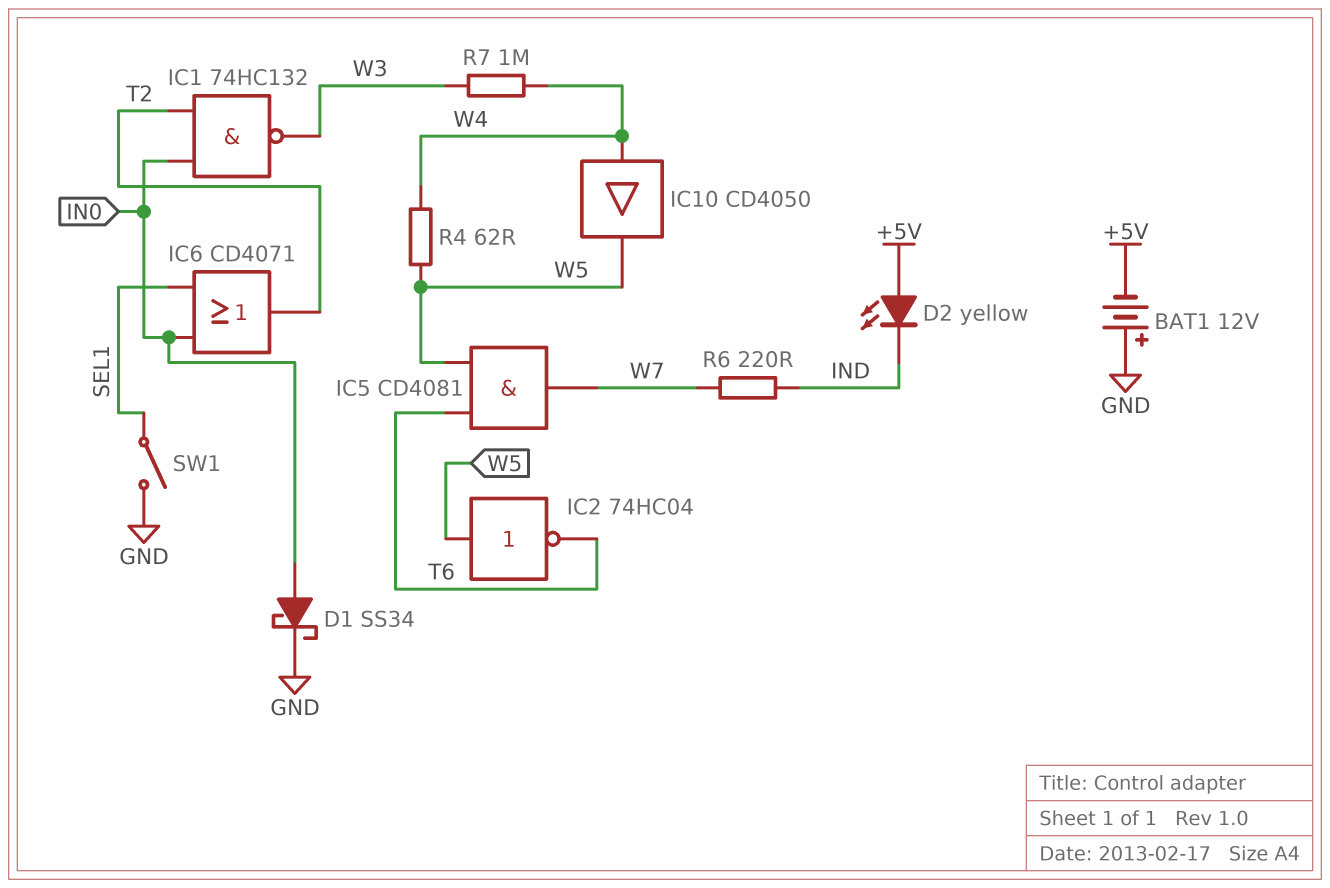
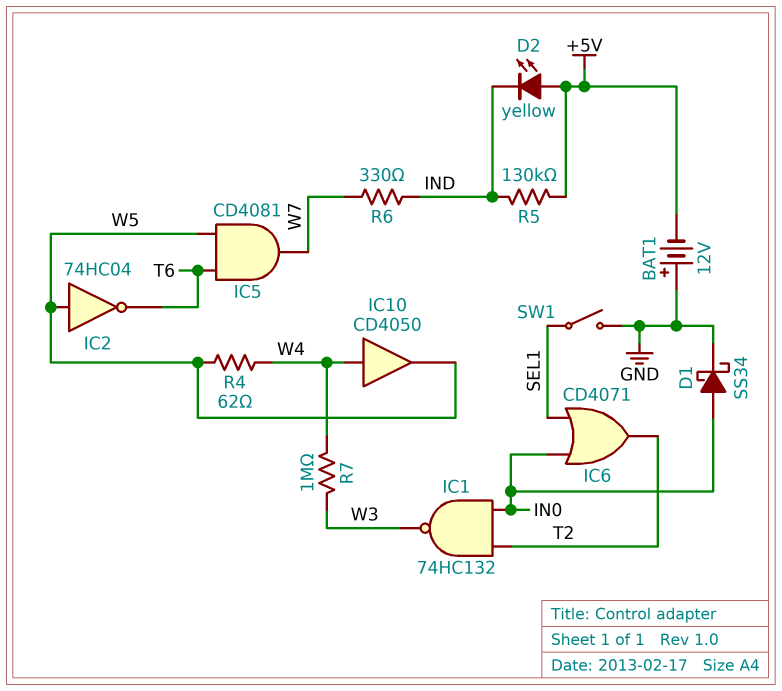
R5: none -> 130k (+5V, IND)
R6: 220 (IND, W7) -> 330 (IND, W7)

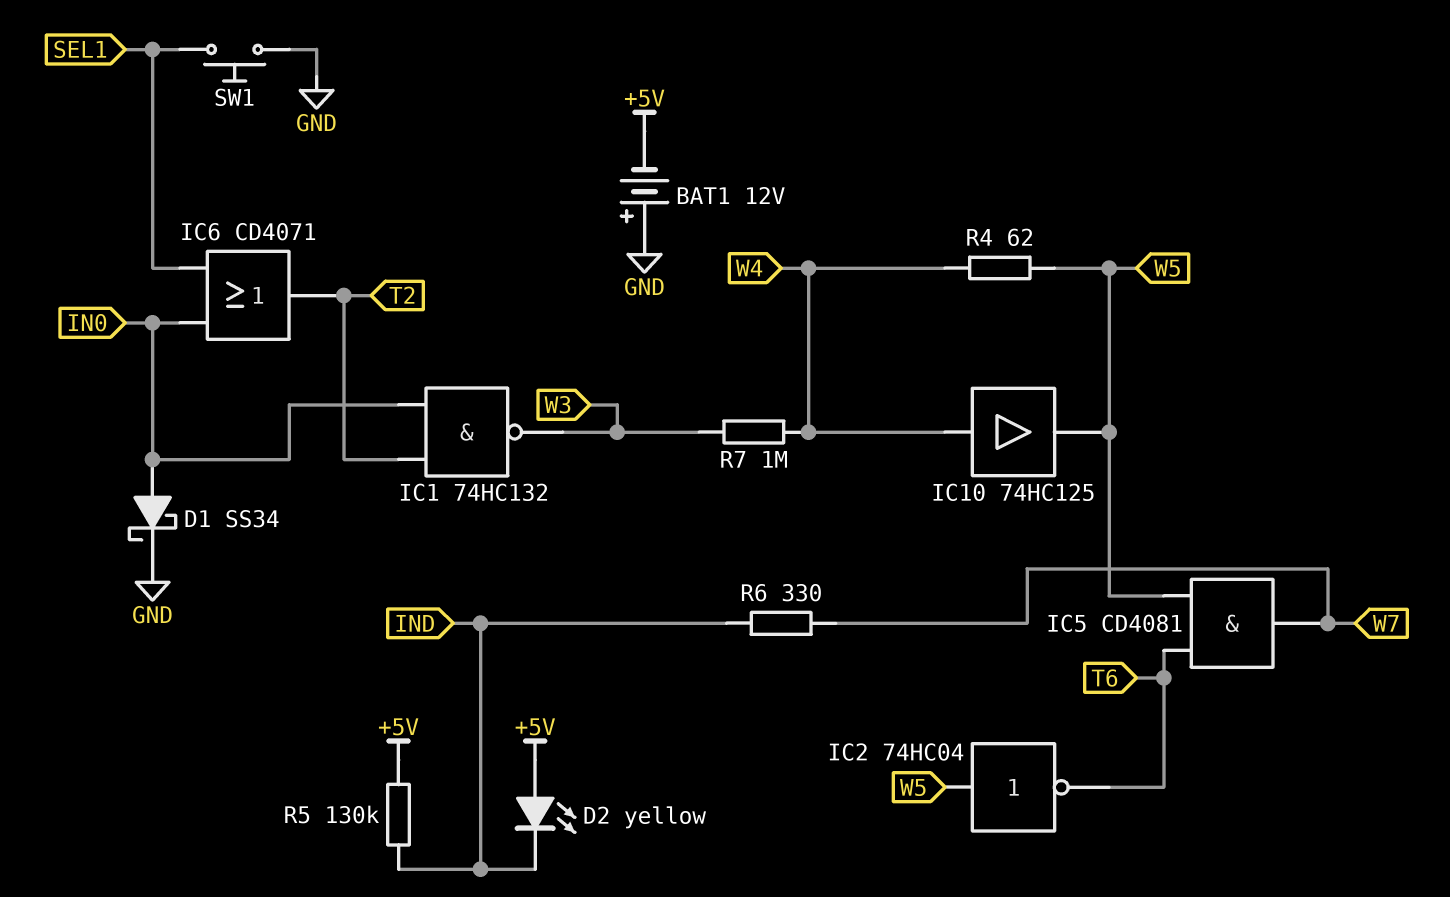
IC10: buffer CD4050 (in W4, out W5) -> buffer 74HC125 (in W4, out W5)
SW1: switch (GND, SEL1) -> button (GND, SEL1)

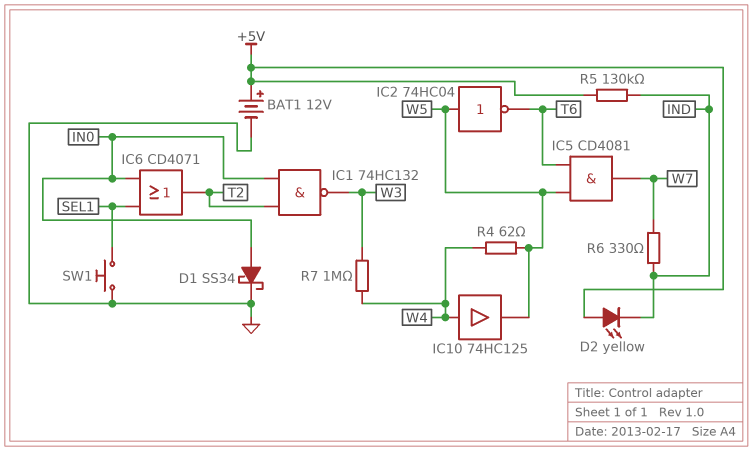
BAT1: 12V (plus GND, minus +5V) -> 12V (plus +5V, minus GND)

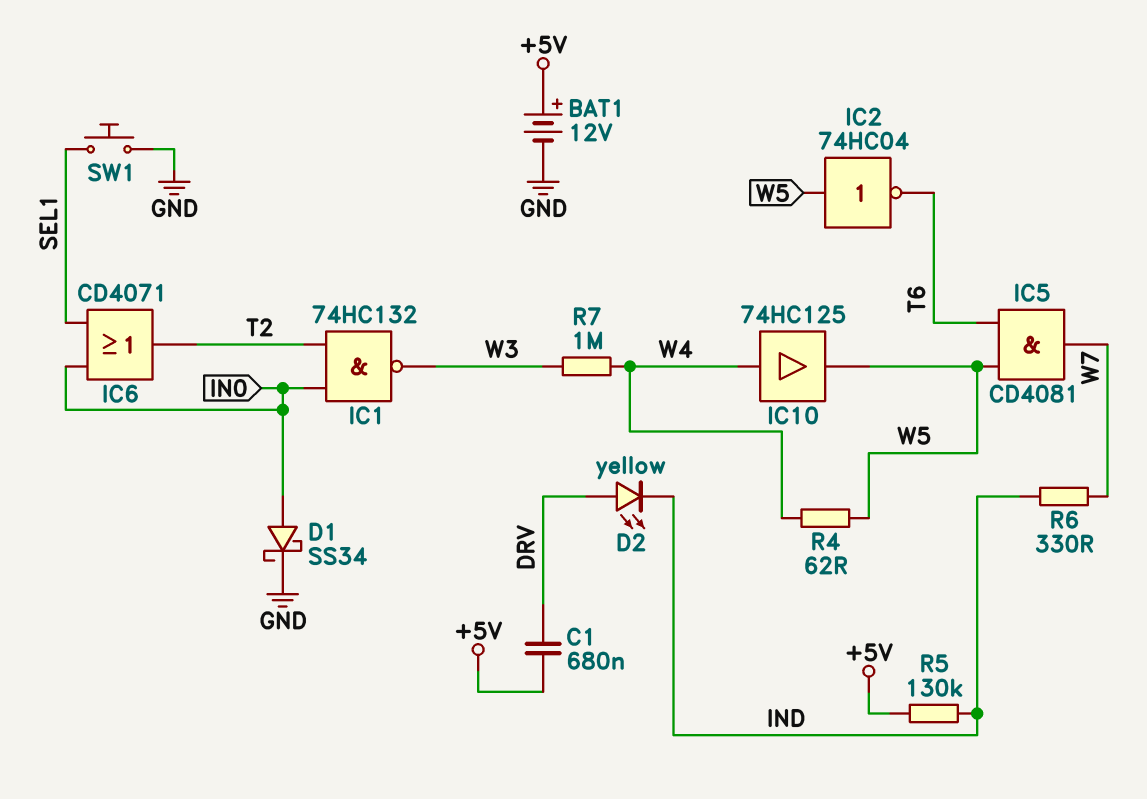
C1: none -> 680nF (+5V, DRV)
D2: LED yellow (A +5V, K IND) -> LED yellow (A DRV, K IND)

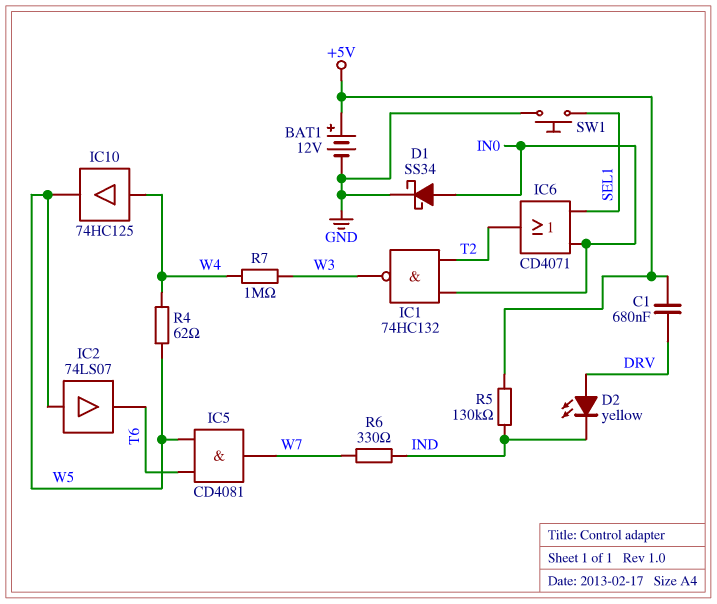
IC2: NOT 74HC04 (in W5, out T6) -> buffer 74LS07 (in W5, out T6)

